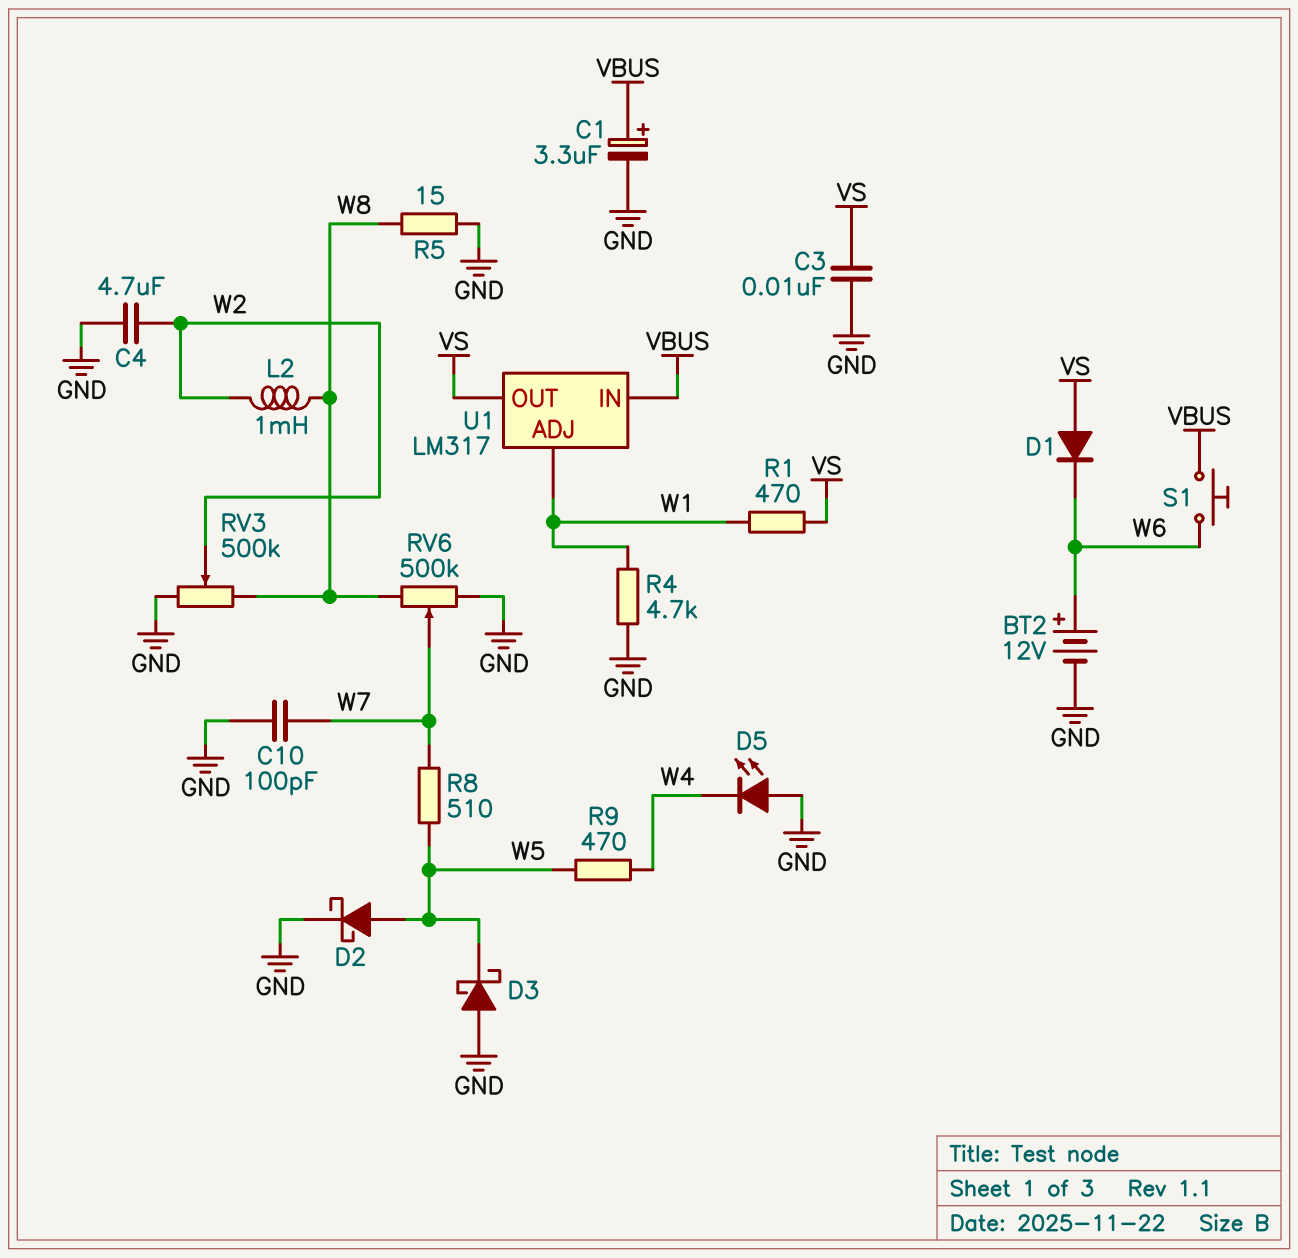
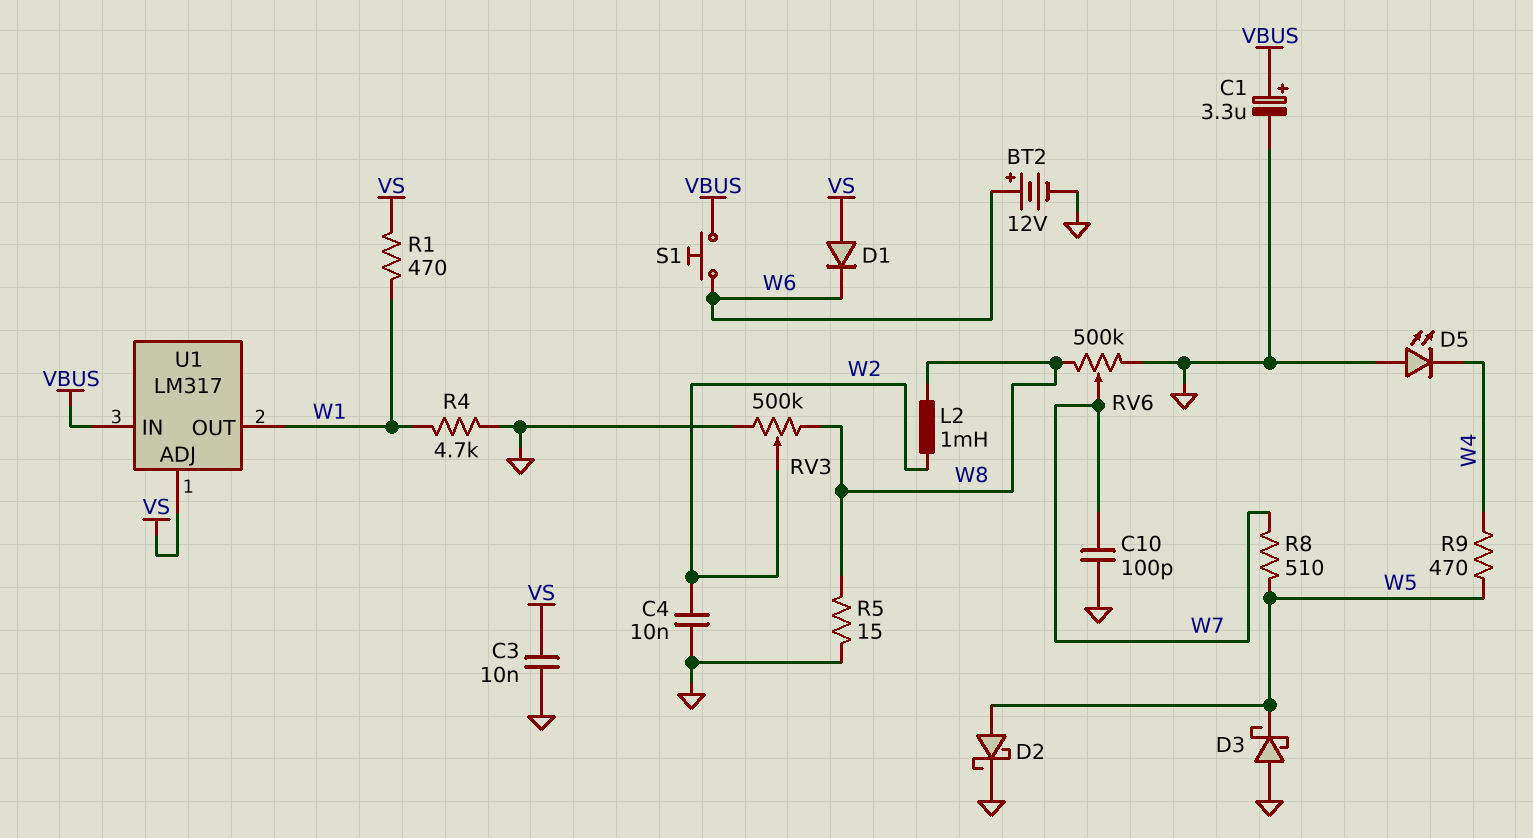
C4: 4.7uF (GND, W2) -> 10nF (GND, W2)
U1 pin ADJ: W1 -> VS
U1 pin OUT: VS -> W1

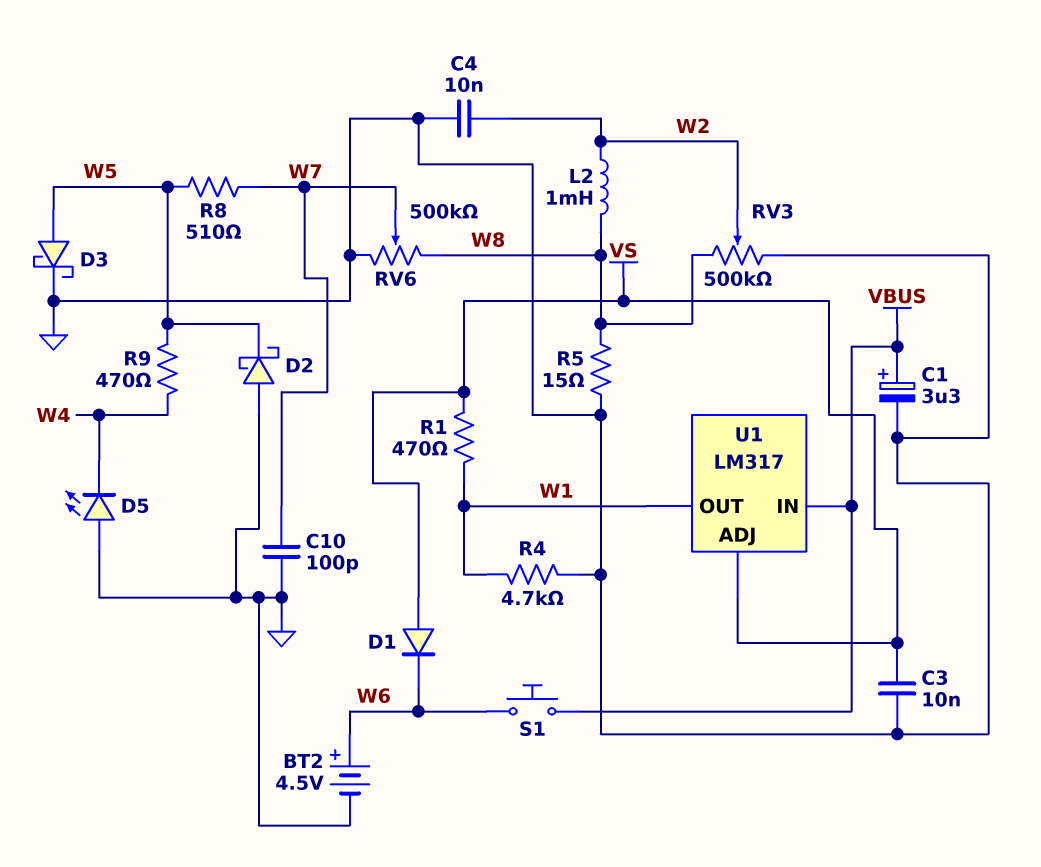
BT2: 12V (plus W6, minus GND) -> 4.5V (plus W6, minus GND)
D2: schottky (A W5, K GND) -> schottky (A GND, K W5)
D3: schottky (A GND, K W5) -> schottky (A W5, K GND)

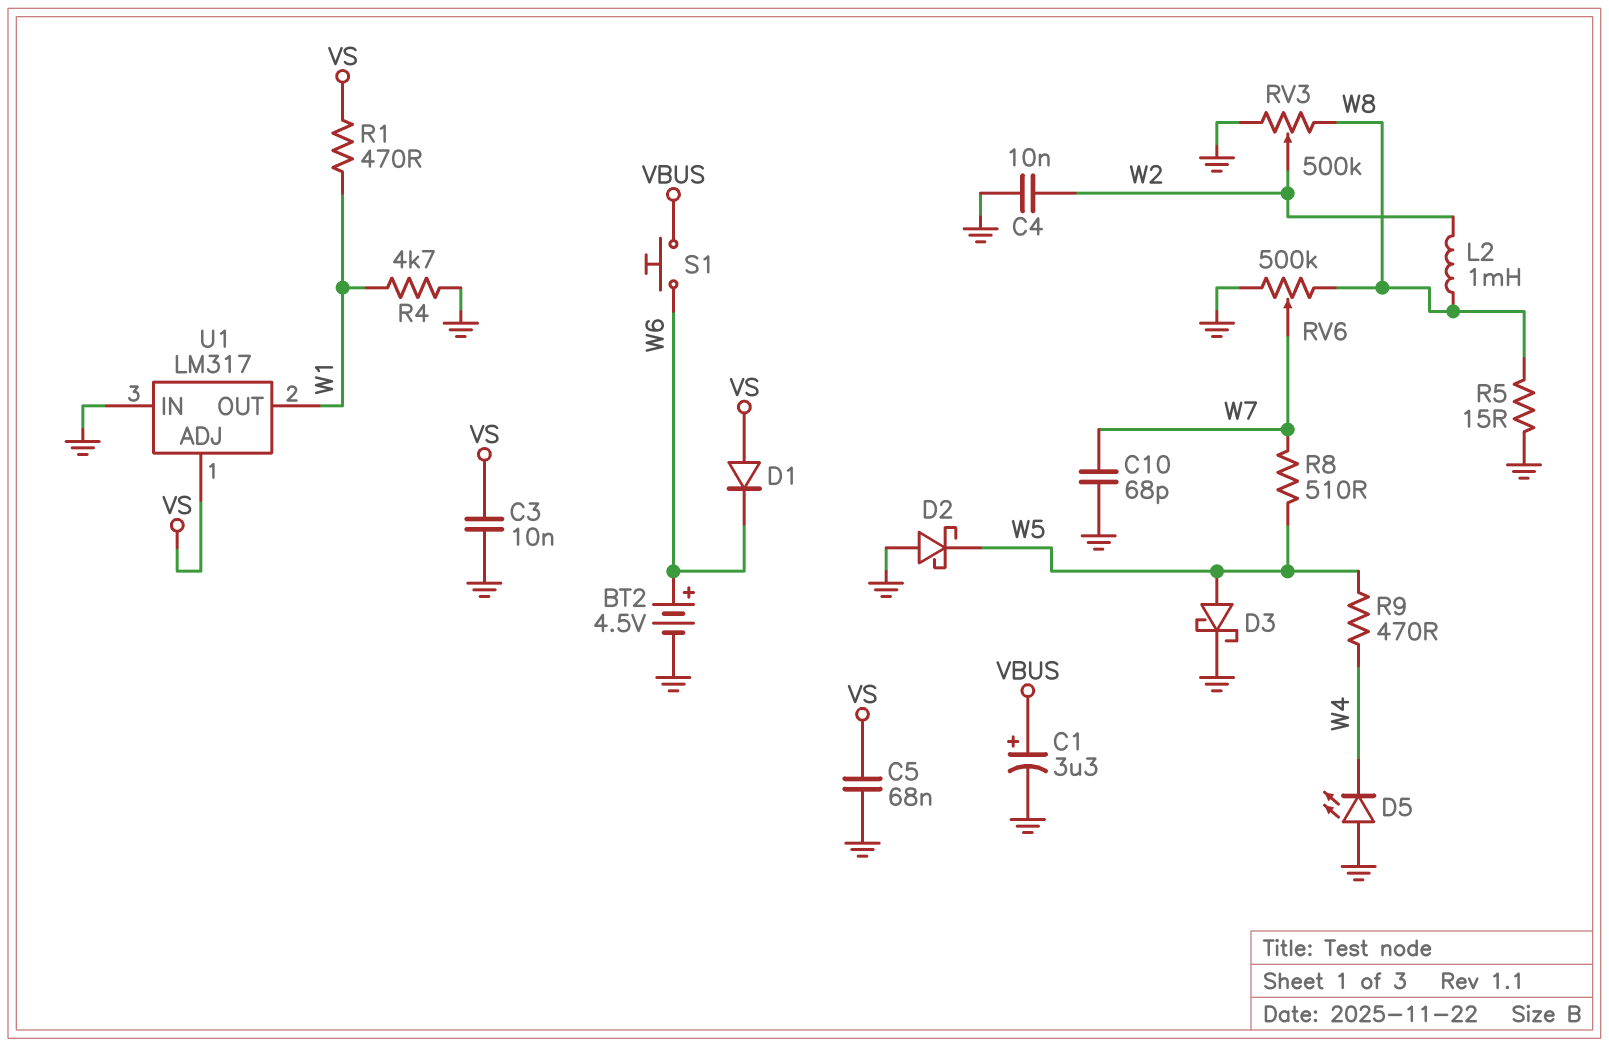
C5: none -> 68nF (GND, VS)
C10: 100pF (GND, W7) -> 68pF (GND, W7)
U1 pin IN: VBUS -> GND

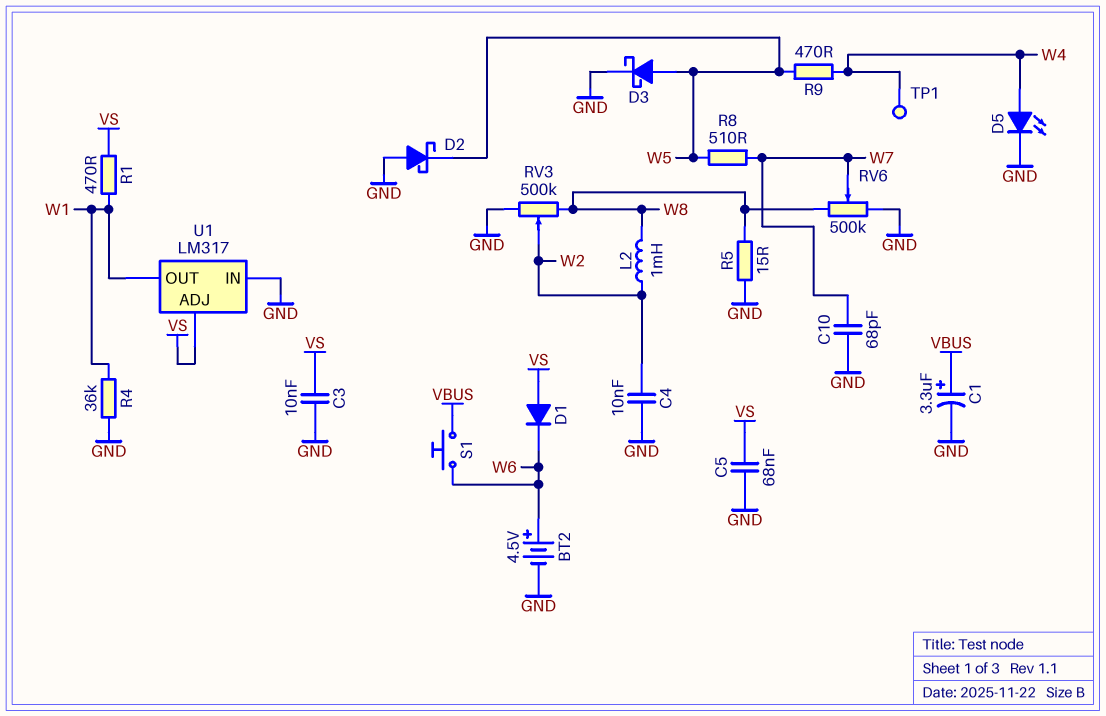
D5: LED (A GND, K W4) -> LED (A W4, K GND)
R4: 4.7k (GND, W1) -> 36k (GND, W1)
TP1: none -> test point (W4)

